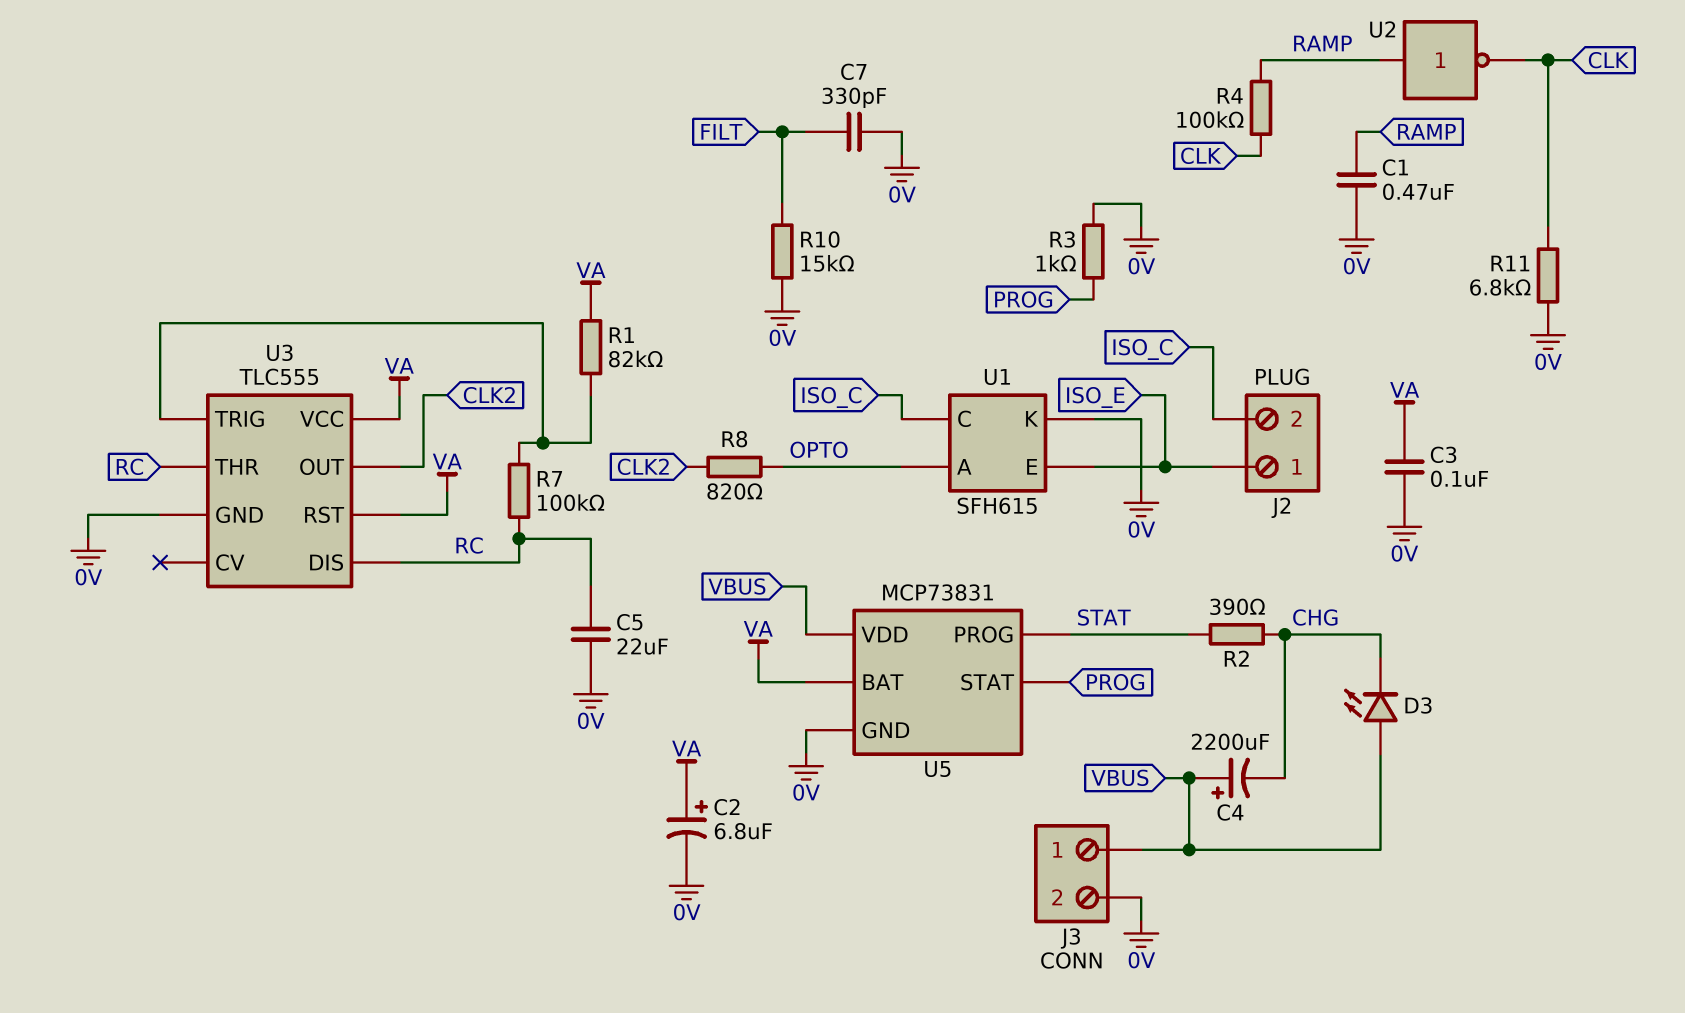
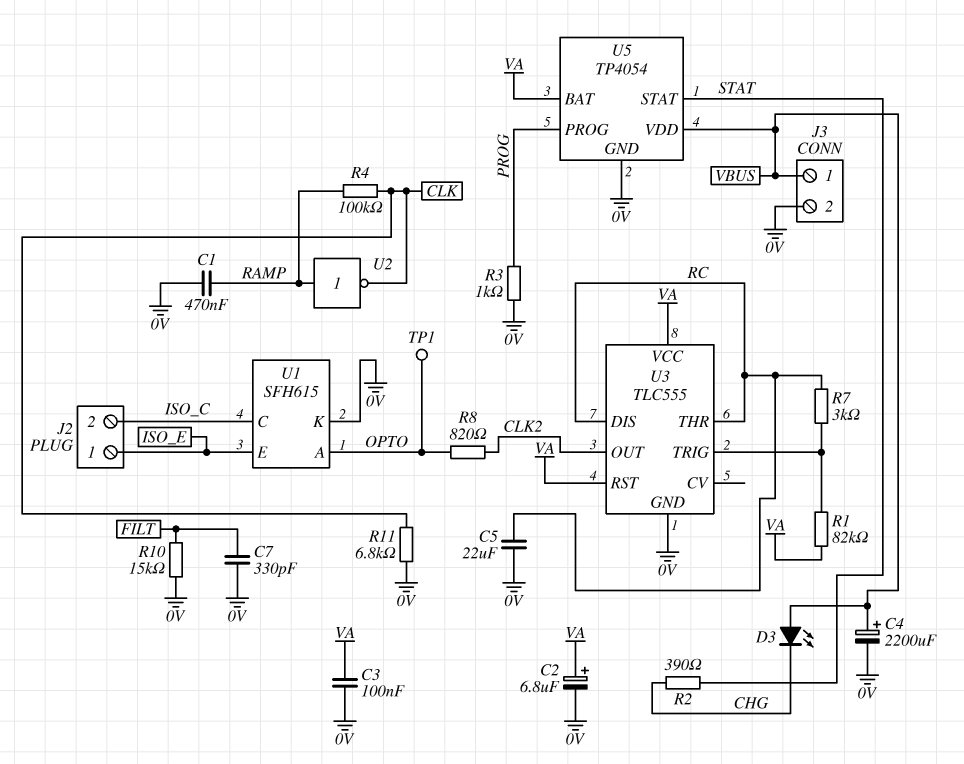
C4: 2200uF (plus VBUS, minus CHG) -> 2200uF (plus VBUS, minus 0V)
R7: 100k (RC, U3/TRIG) -> 3k (RC, U3/TRIG)
TP1: none -> test point (OPTO)
U5: MCP73831 -> TP4054
U5 pin PROG: STAT -> PROG
U5 pin STAT: PROG -> STAT

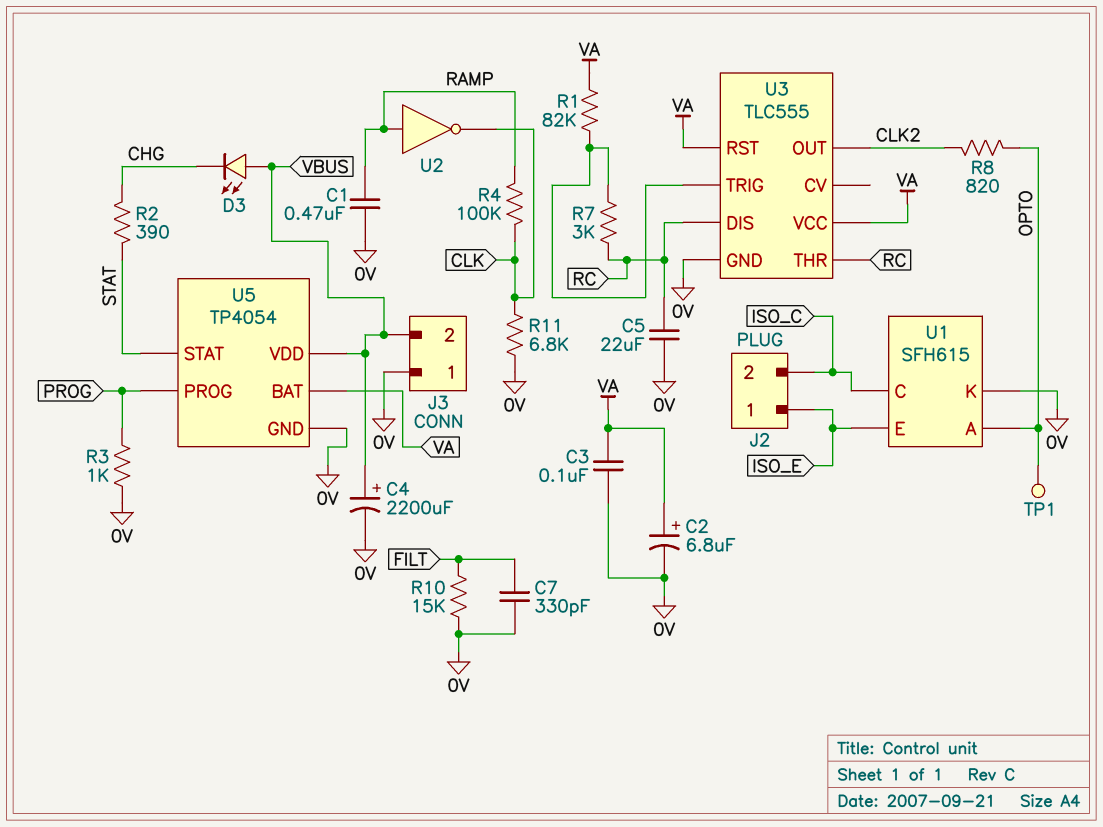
J3 pin 1: VBUS -> 0V
J3 pin 2: 0V -> VBUS

